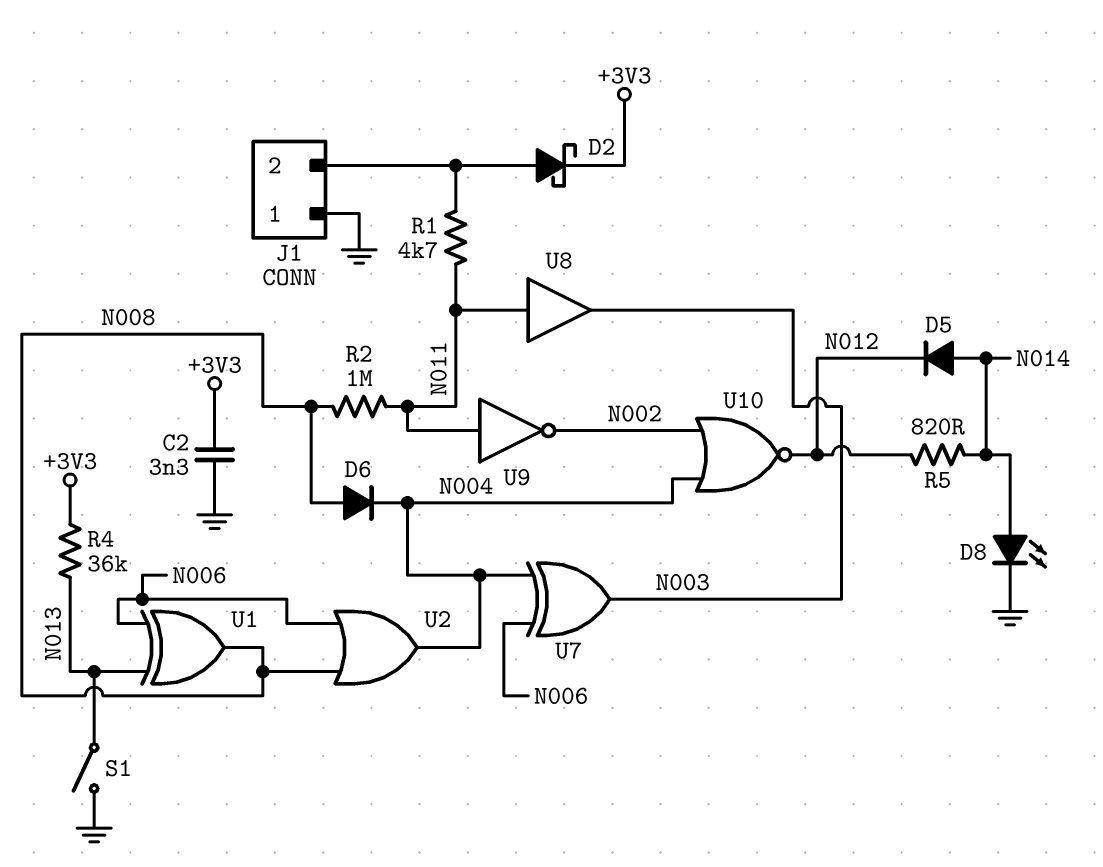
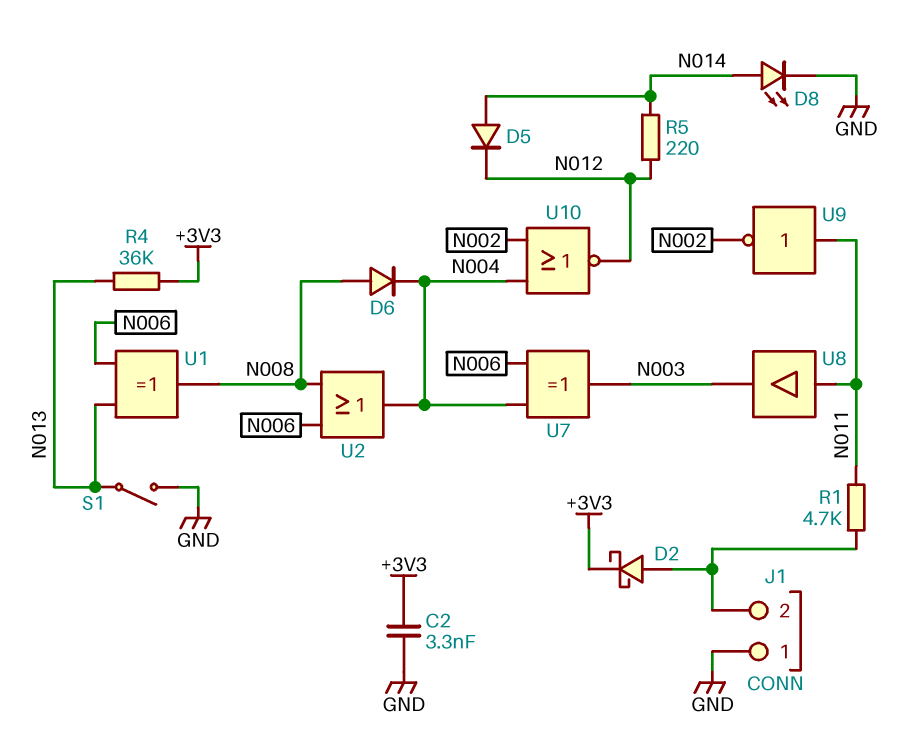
R2: 1M (N008, N011) -> none
R5: 820 (N012, N014) -> 220 (N012, N014)

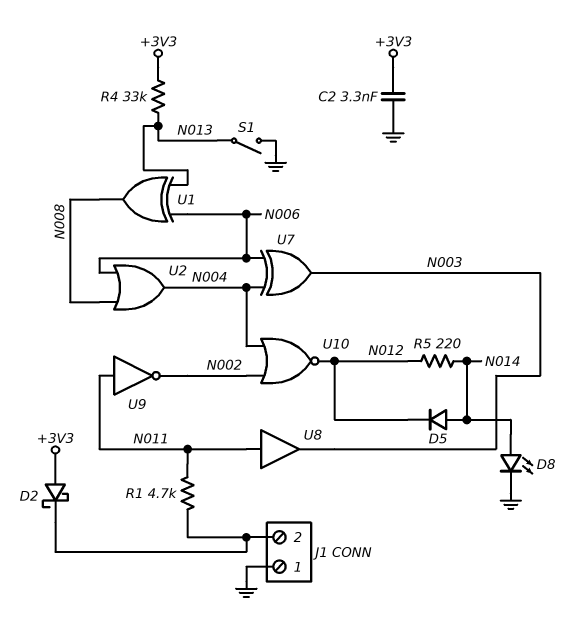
D2: schottky (A J1/2, K +3V3) -> schottky (A +3V3, K J1/2)
D6: diode (A N008, K N004) -> none
R4: 36k (+3V3, N013) -> 33k (+3V3, N013)

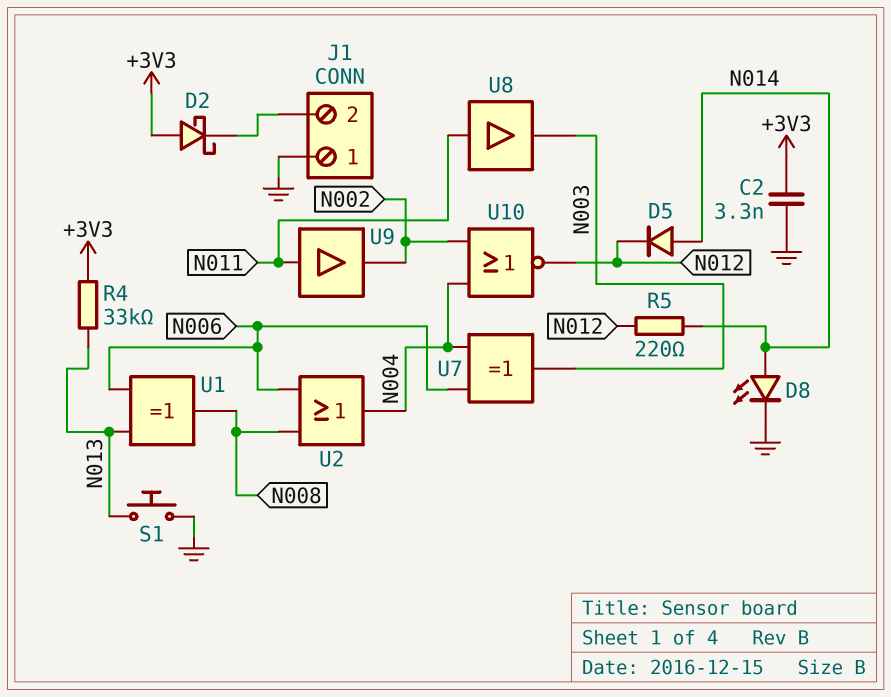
R1: 4.7k (J1/2, N011) -> none
S1: switch (GND, N013) -> button (GND, N013)
U9: NOT (in N011, out N002) -> buffer (in N011, out N002)

